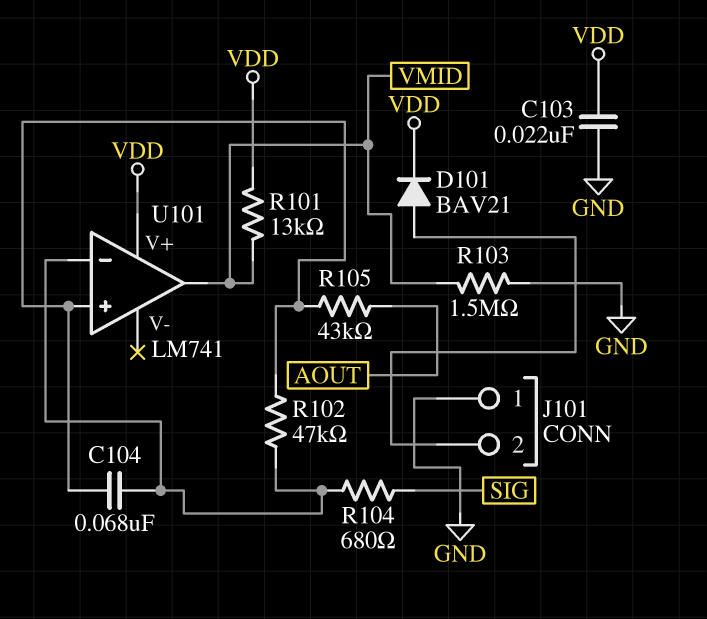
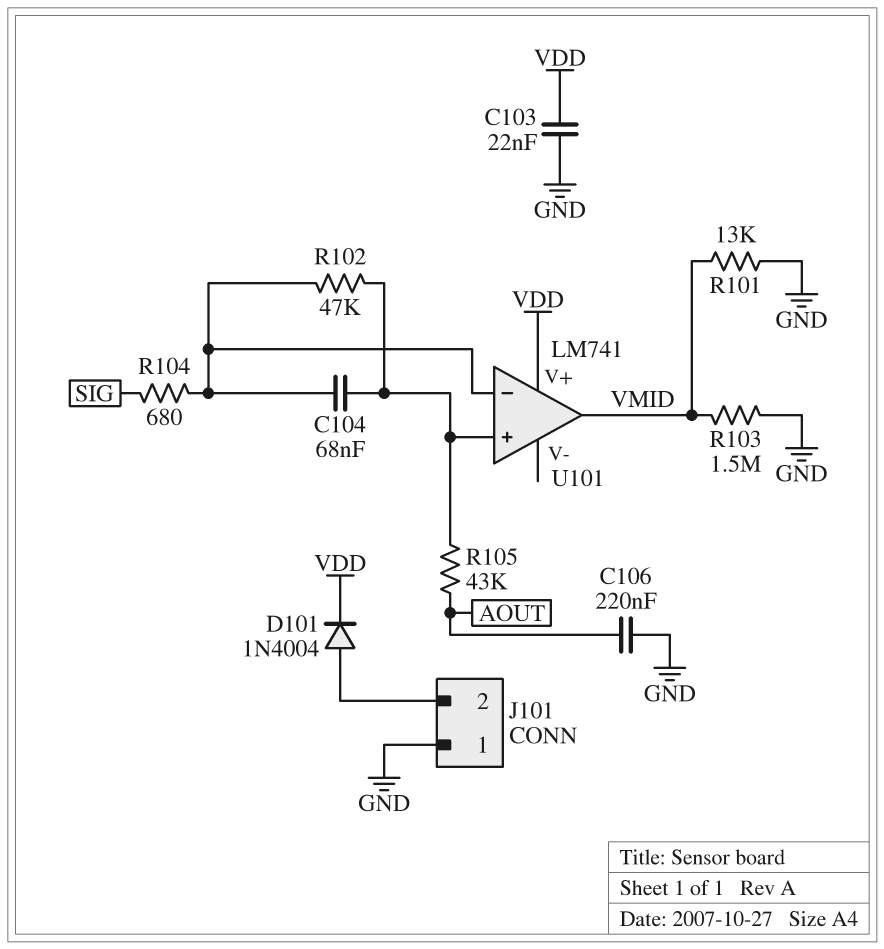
C106: none -> 220nF (AOUT, GND)
D101: diode BAV21 (A J101/2, K VDD) -> diode 1N4004 (A J101/2, K VDD)
R101: 13k (VDD, VMID) -> 13k (GND, VMID)

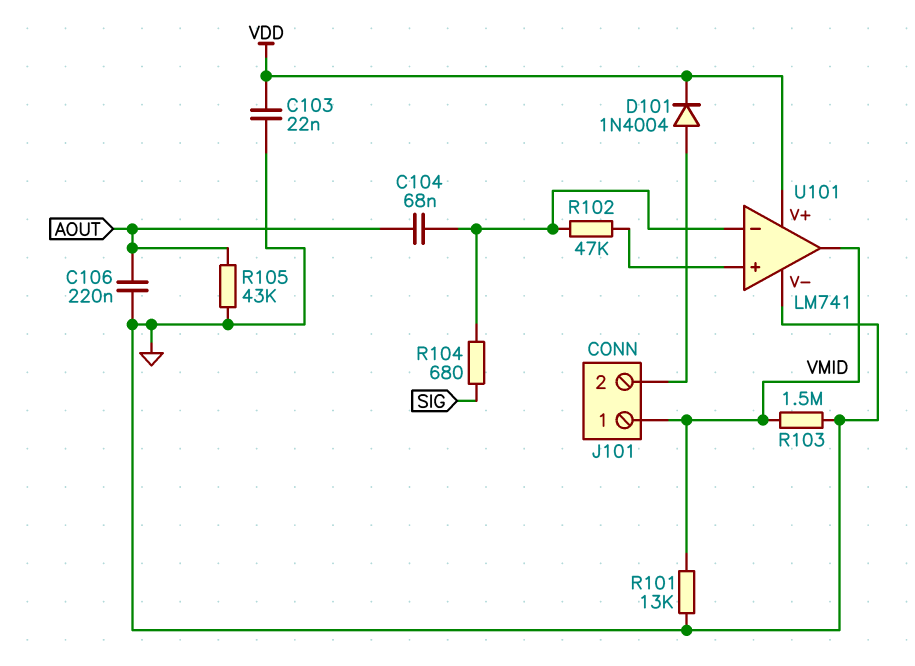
C104: 68nF (U101/in+, U101/in-) -> 68nF (AOUT, U101/in-)
J101 pin 1: GND -> VMID
R105: 43k (AOUT, U101/in+) -> 43k (AOUT, GND)
U101 pin V-: none -> GND

